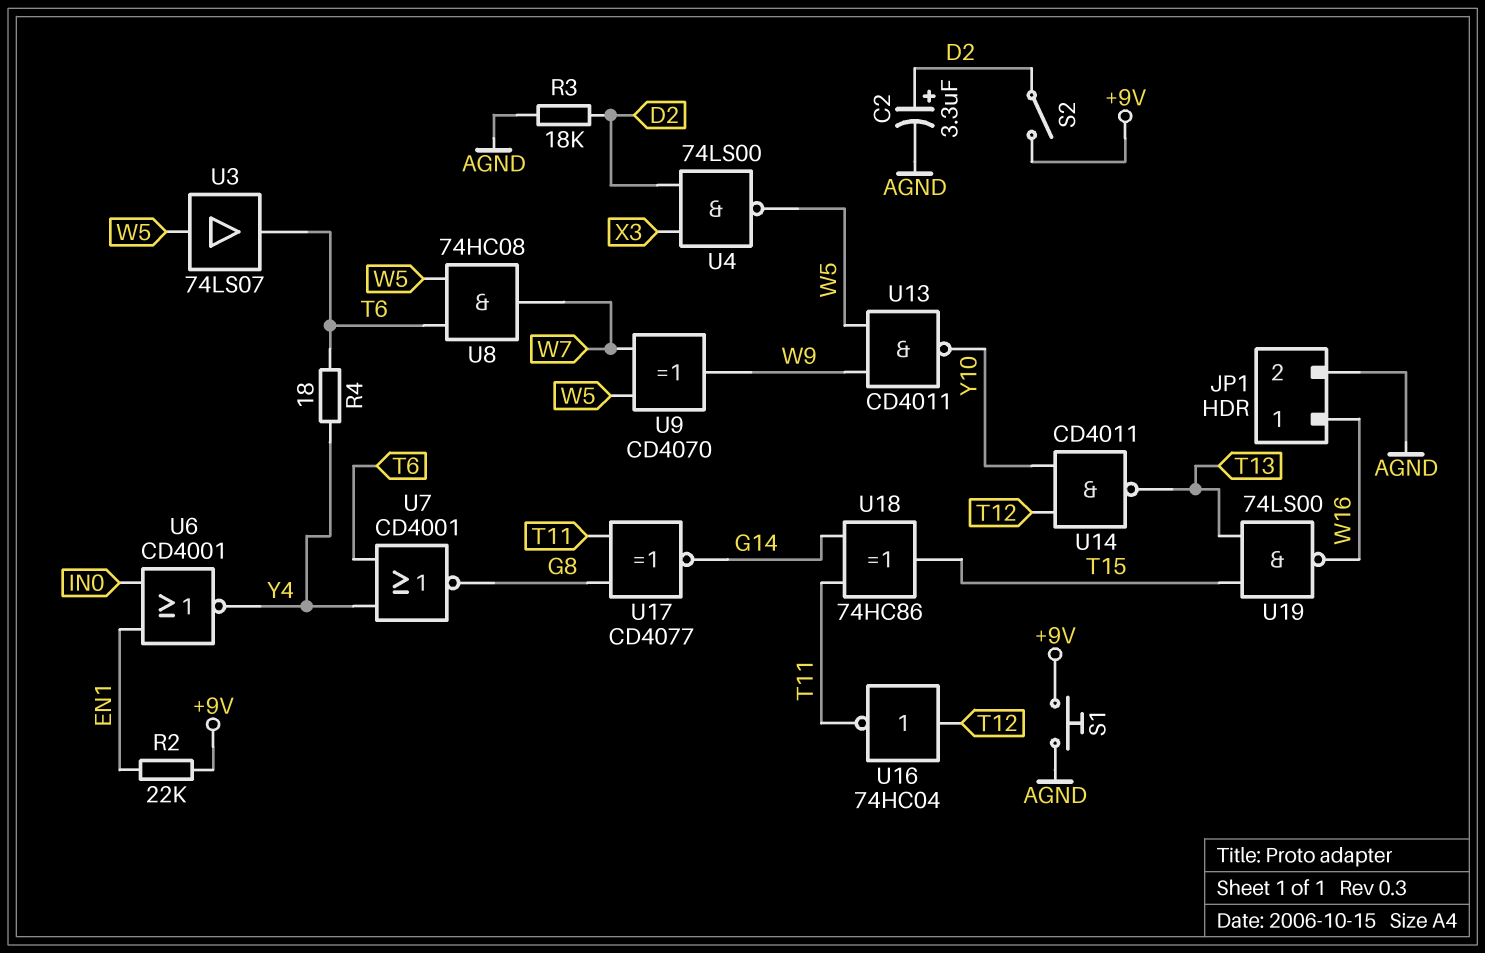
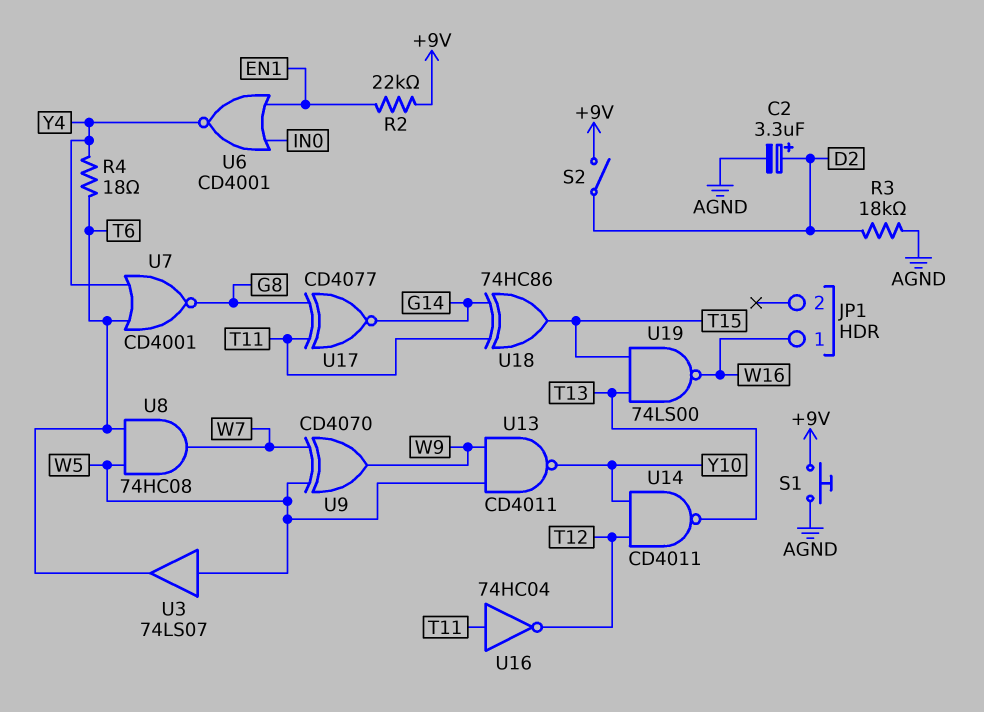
JP1 pin 2: AGND -> none
U4: NAND 74LS00 (in D2, in X3, out W5) -> none
U16: NOT 74HC04 (in T12, out T11) -> NOT 74HC04 (in T11, out T12)

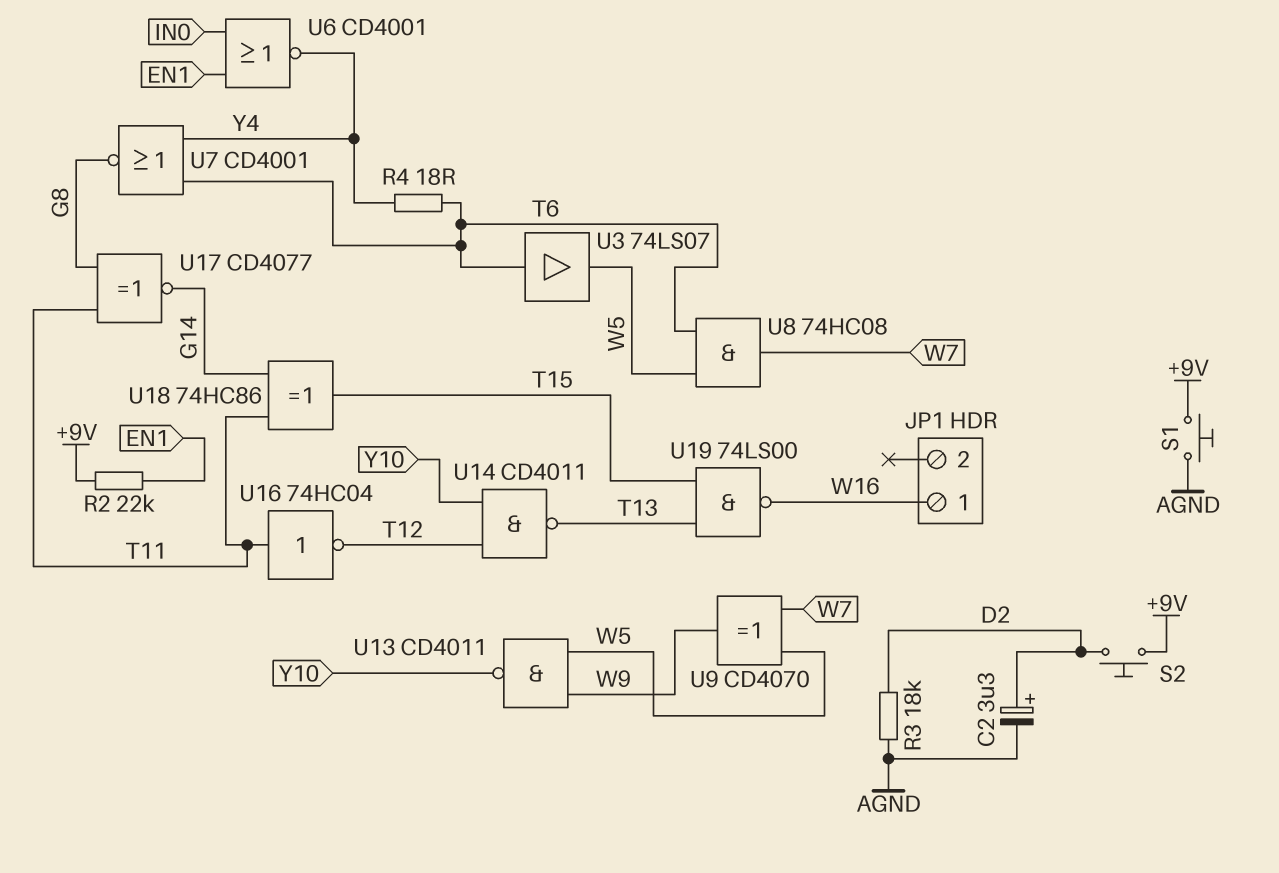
S2: switch (+9V, D2) -> button (+9V, D2)
U3: buffer 74LS07 (in W5, out T6) -> buffer 74LS07 (in T6, out W5)

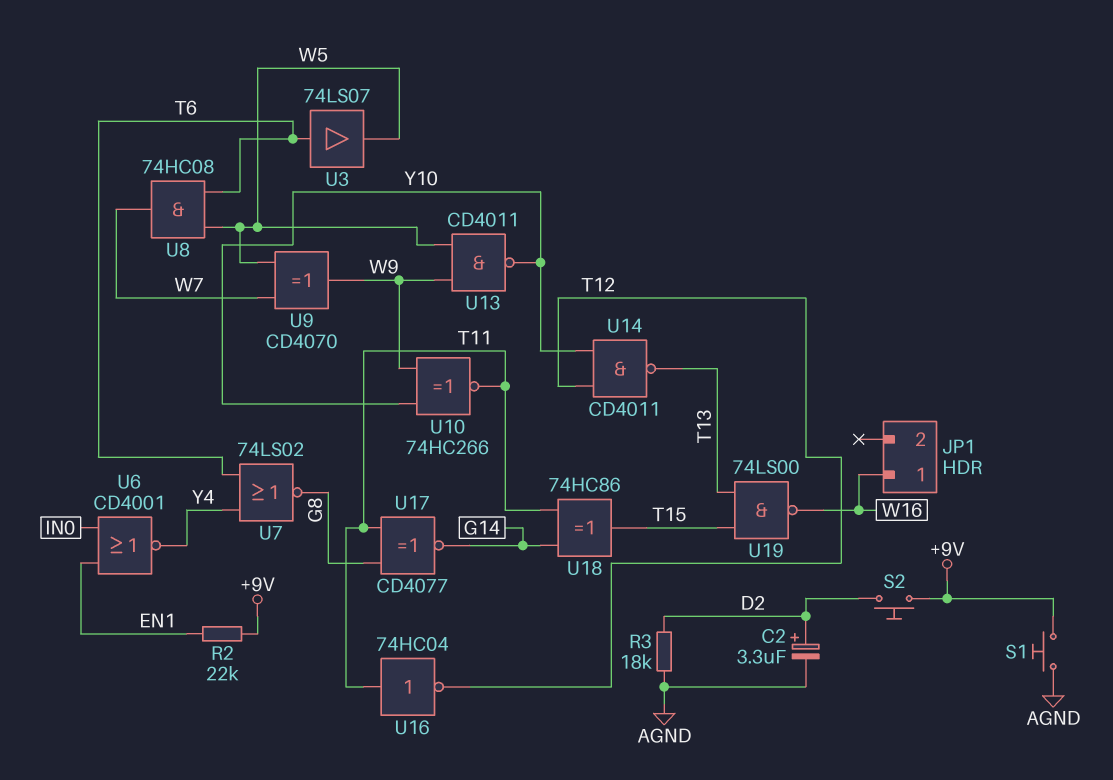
R4: 18 (T6, Y4) -> none
U7: NOR CD4001 (in T6, in Y4, out G8) -> NOR 74LS02 (in T6, in Y4, out G8)
U10: none -> XNOR 74HC266 (in W9, in Y10, out T11)

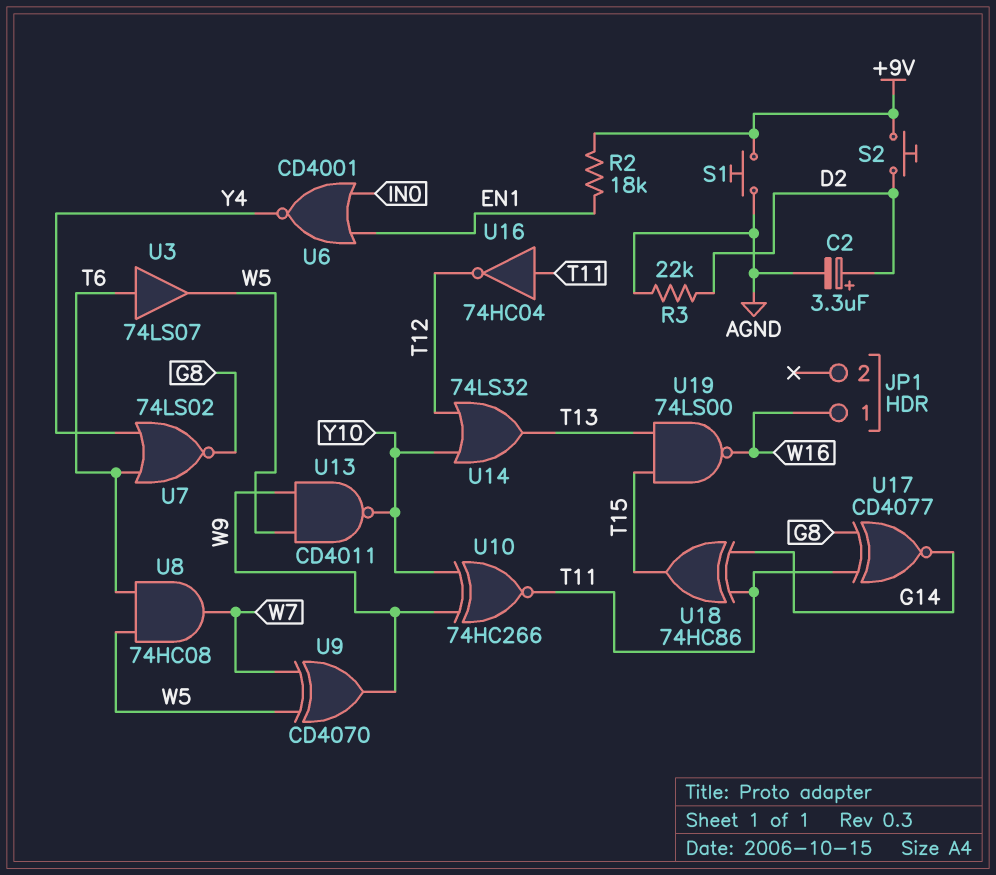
R2: 22k (+9V, EN1) -> 18k (+9V, EN1)
R3: 18k (AGND, D2) -> 22k (AGND, D2)
U14: NAND CD4011 (in T12, in Y10, out T13) -> OR 74LS32 (in T12, in Y10, out T13)

